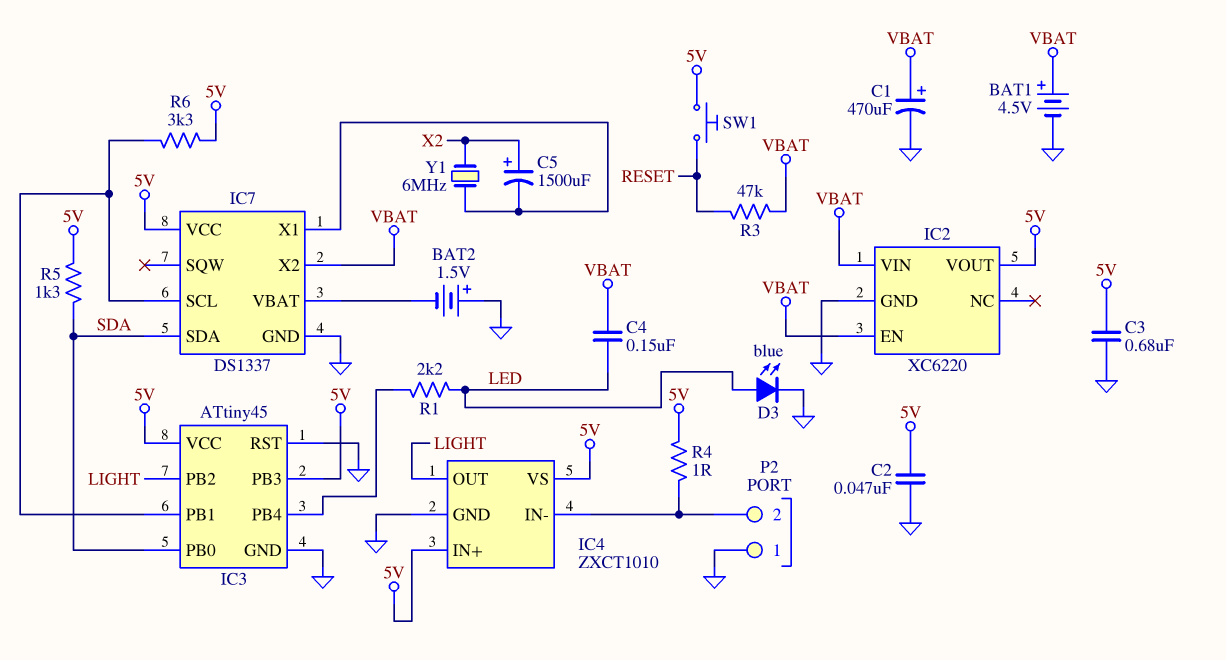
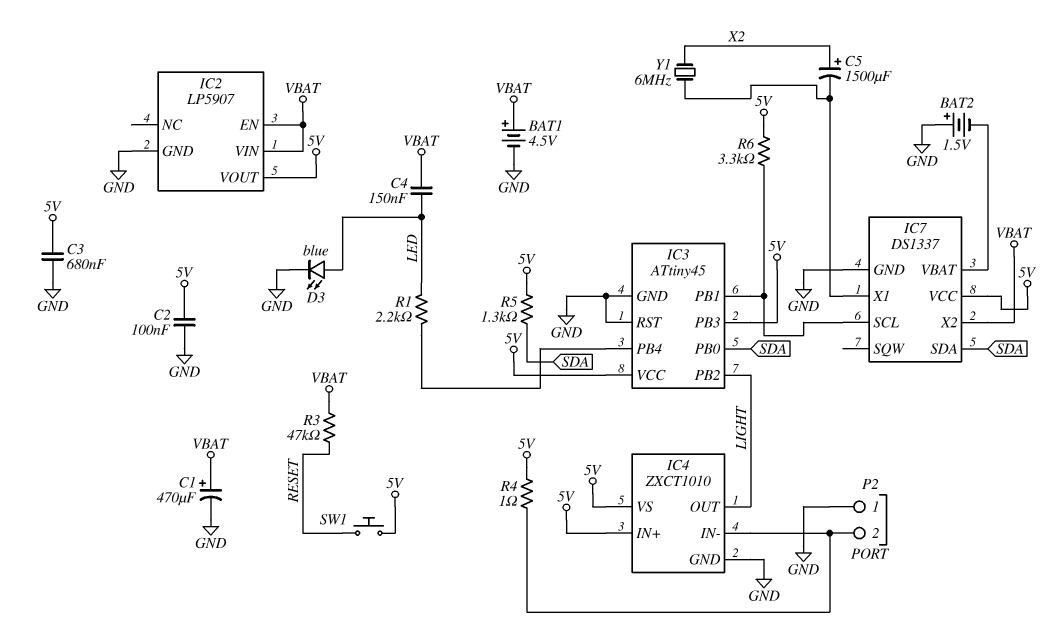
C2: 47nF (5V, GND) -> 100nF (5V, GND)
IC2: XC6220 -> LP5907

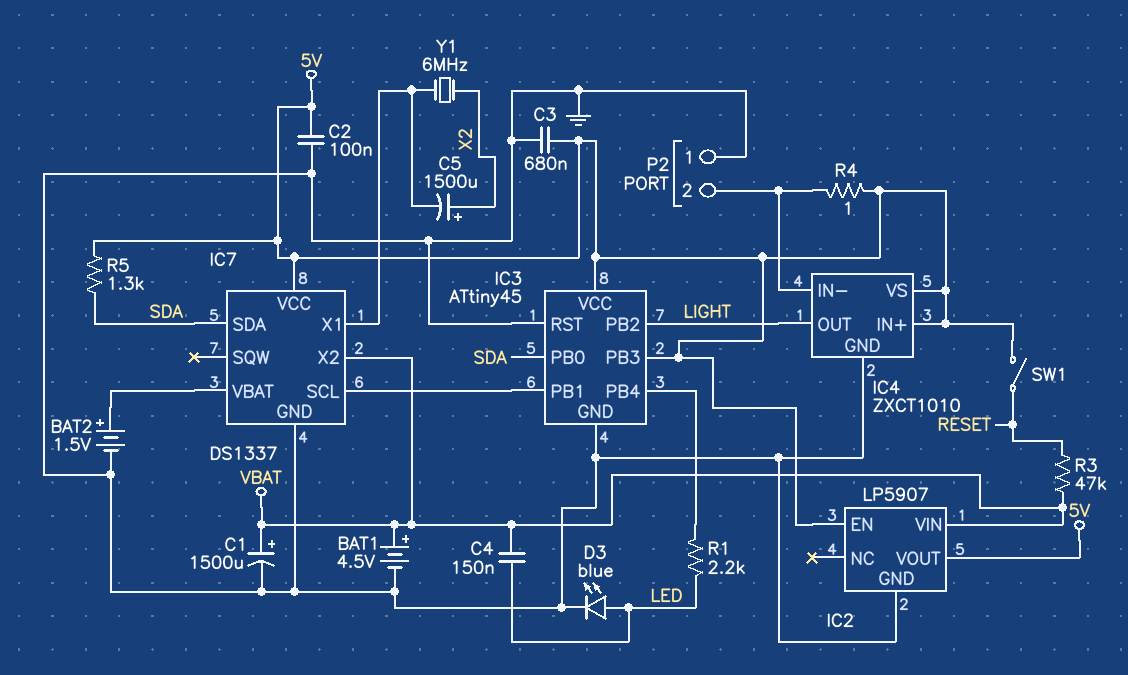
BAT2: 1.5V (plus GND, minus IC7/VBAT) -> 1.5V (plus IC7/VBAT, minus GND)
C1: 470uF (plus VBAT, minus GND) -> 1500uF (plus VBAT, minus GND)
IC2 pin EN: VBAT -> 5V
R6: 3.3k (5V, IC3/PB1) -> none
SW1: button (5V, RESET) -> switch (5V, RESET)

